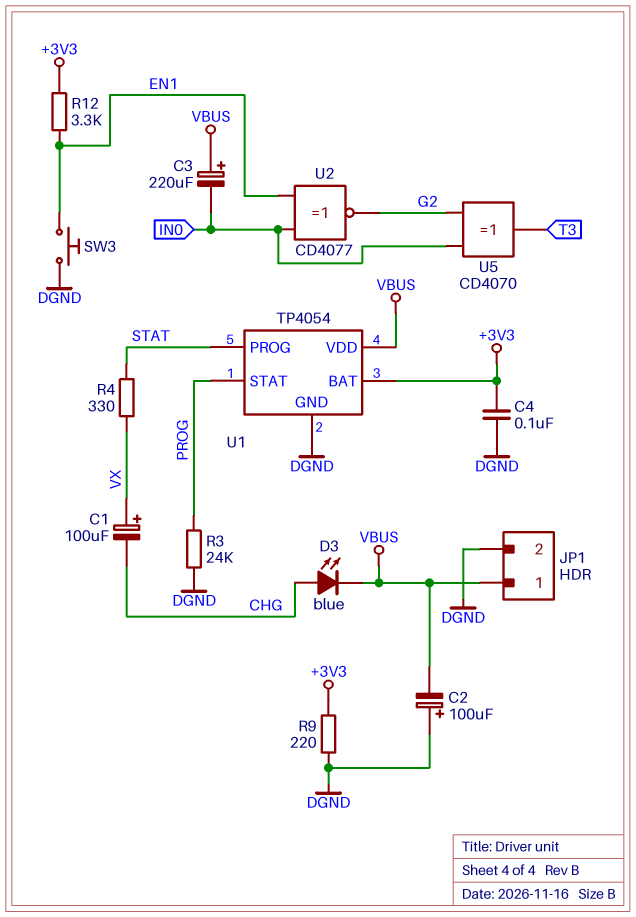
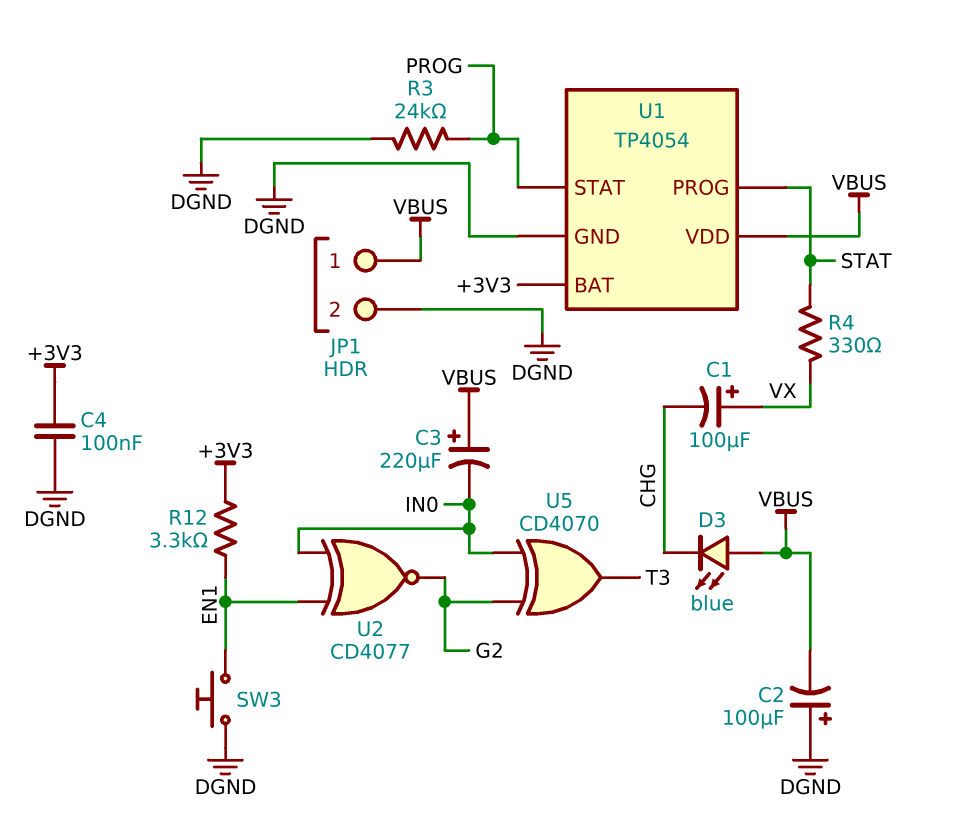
D3: LED blue (A CHG, K VBUS) -> LED blue (A VBUS, K CHG)
R9: 220 (+3V3, DGND) -> none

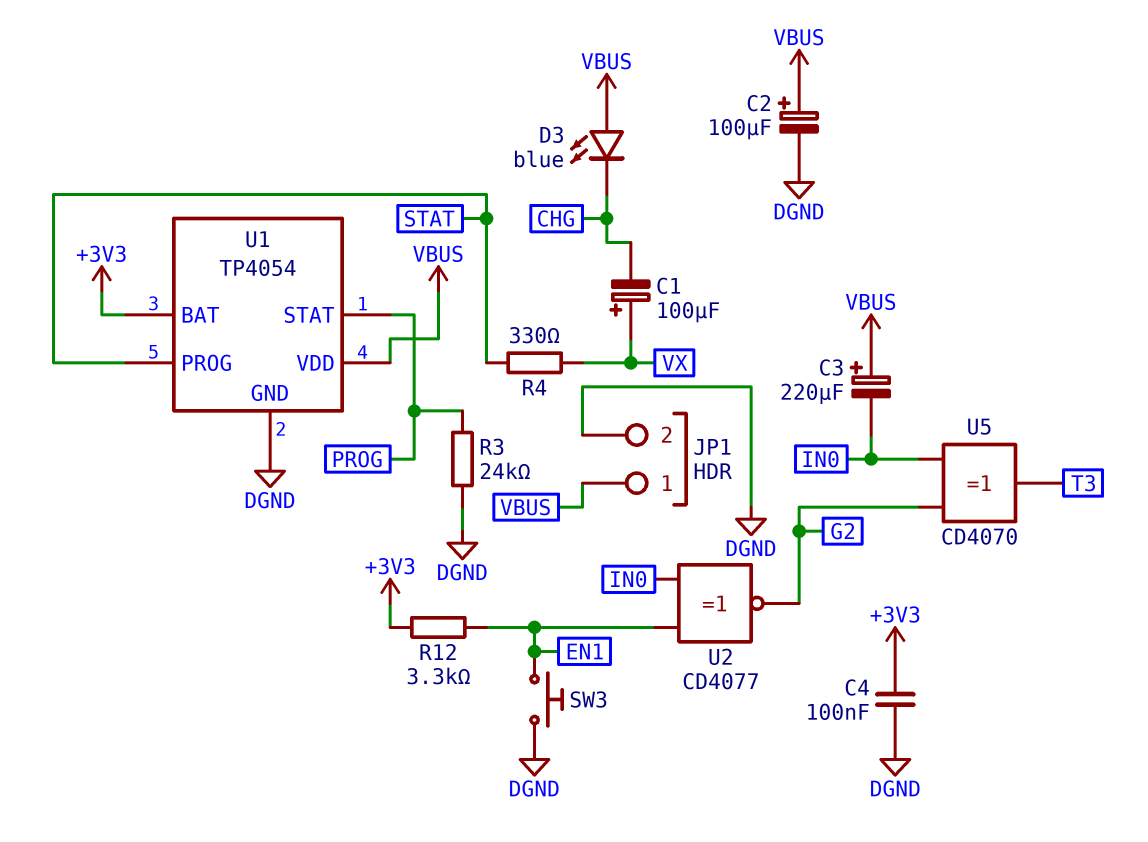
C2: 100uF (plus DGND, minus VBUS) -> 100uF (plus VBUS, minus DGND)

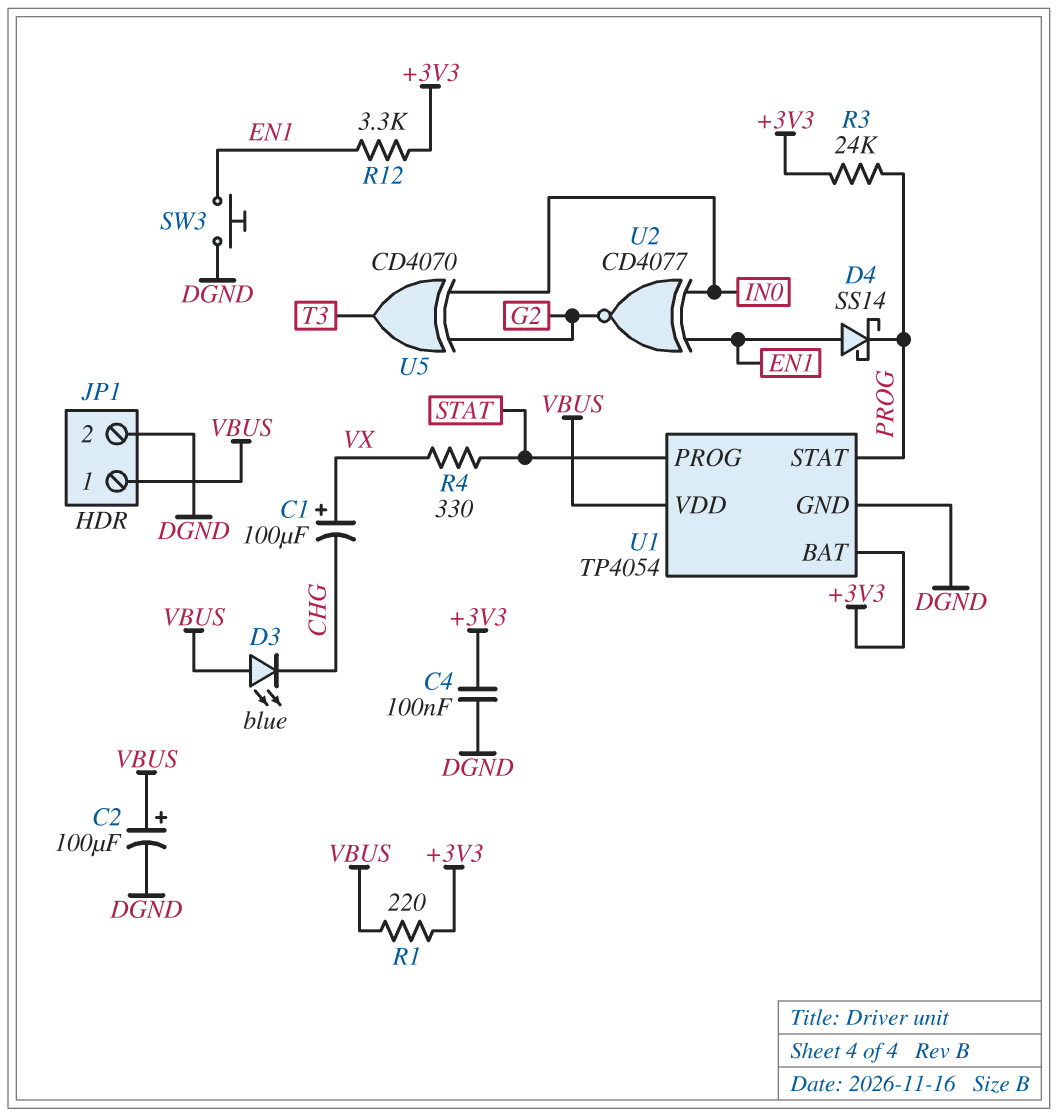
C3: 220uF (plus VBUS, minus IN0) -> none
D4: none -> schottky SS14 (A EN1, K PROG)
R1: none -> 220 (+3V3, VBUS)
R3: 24k (DGND, PROG) -> 24k (+3V3, PROG)

